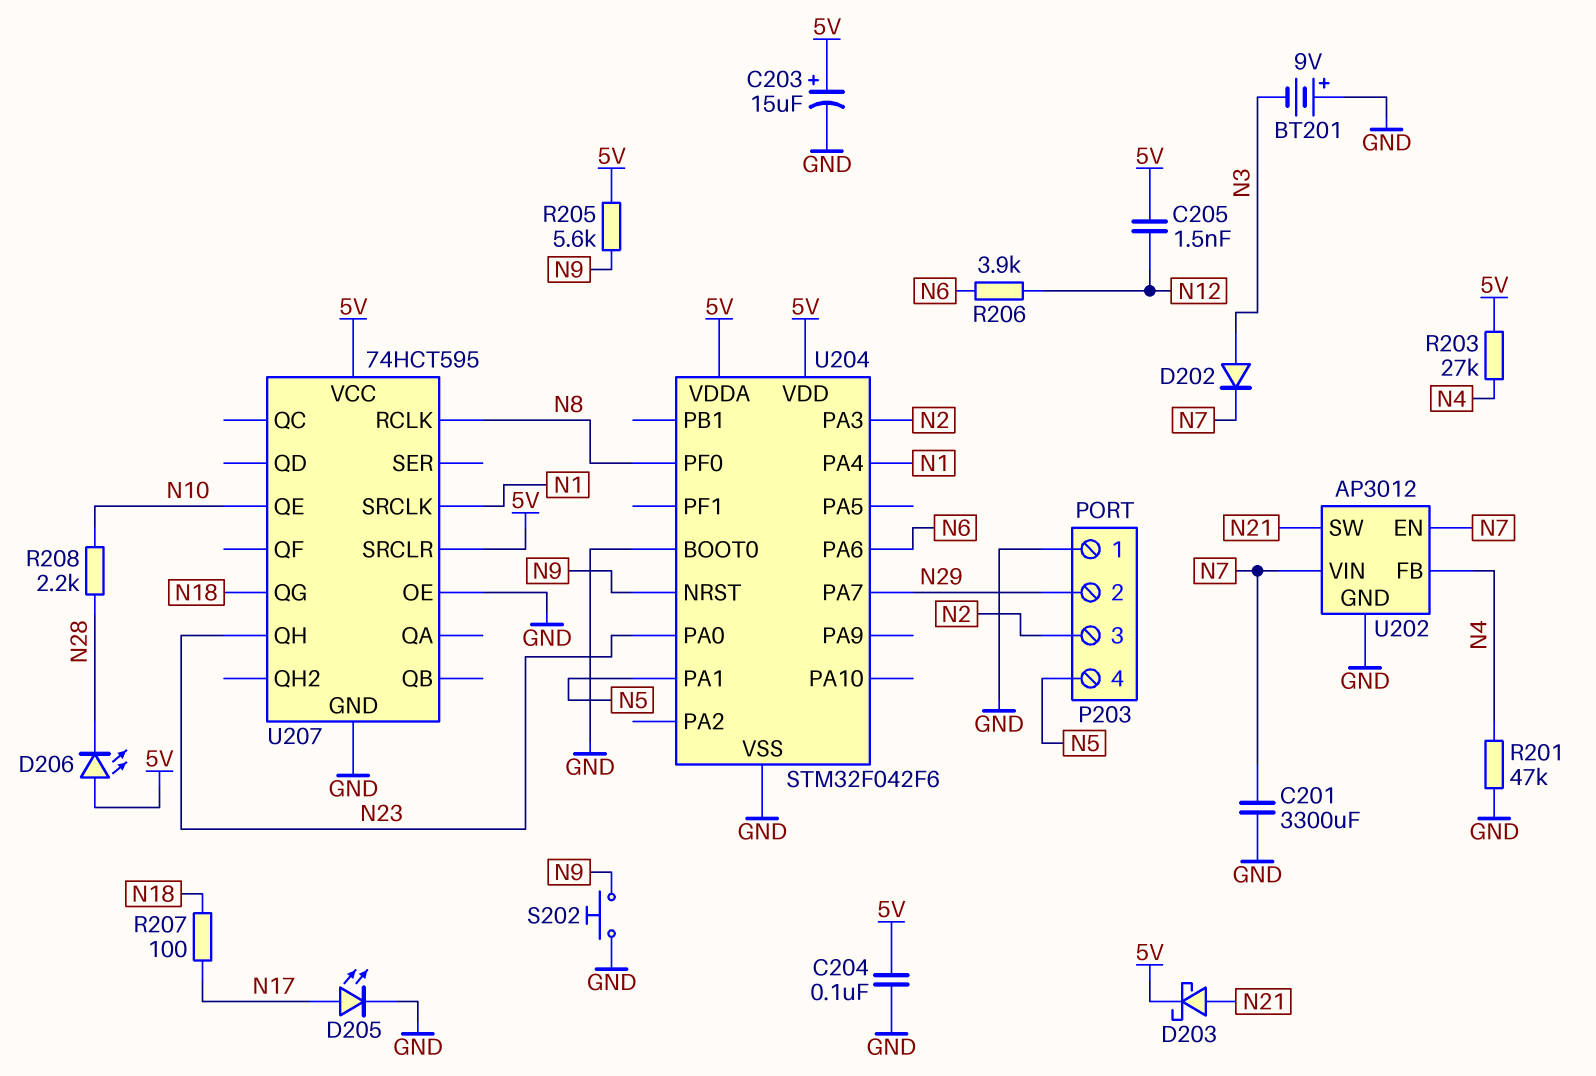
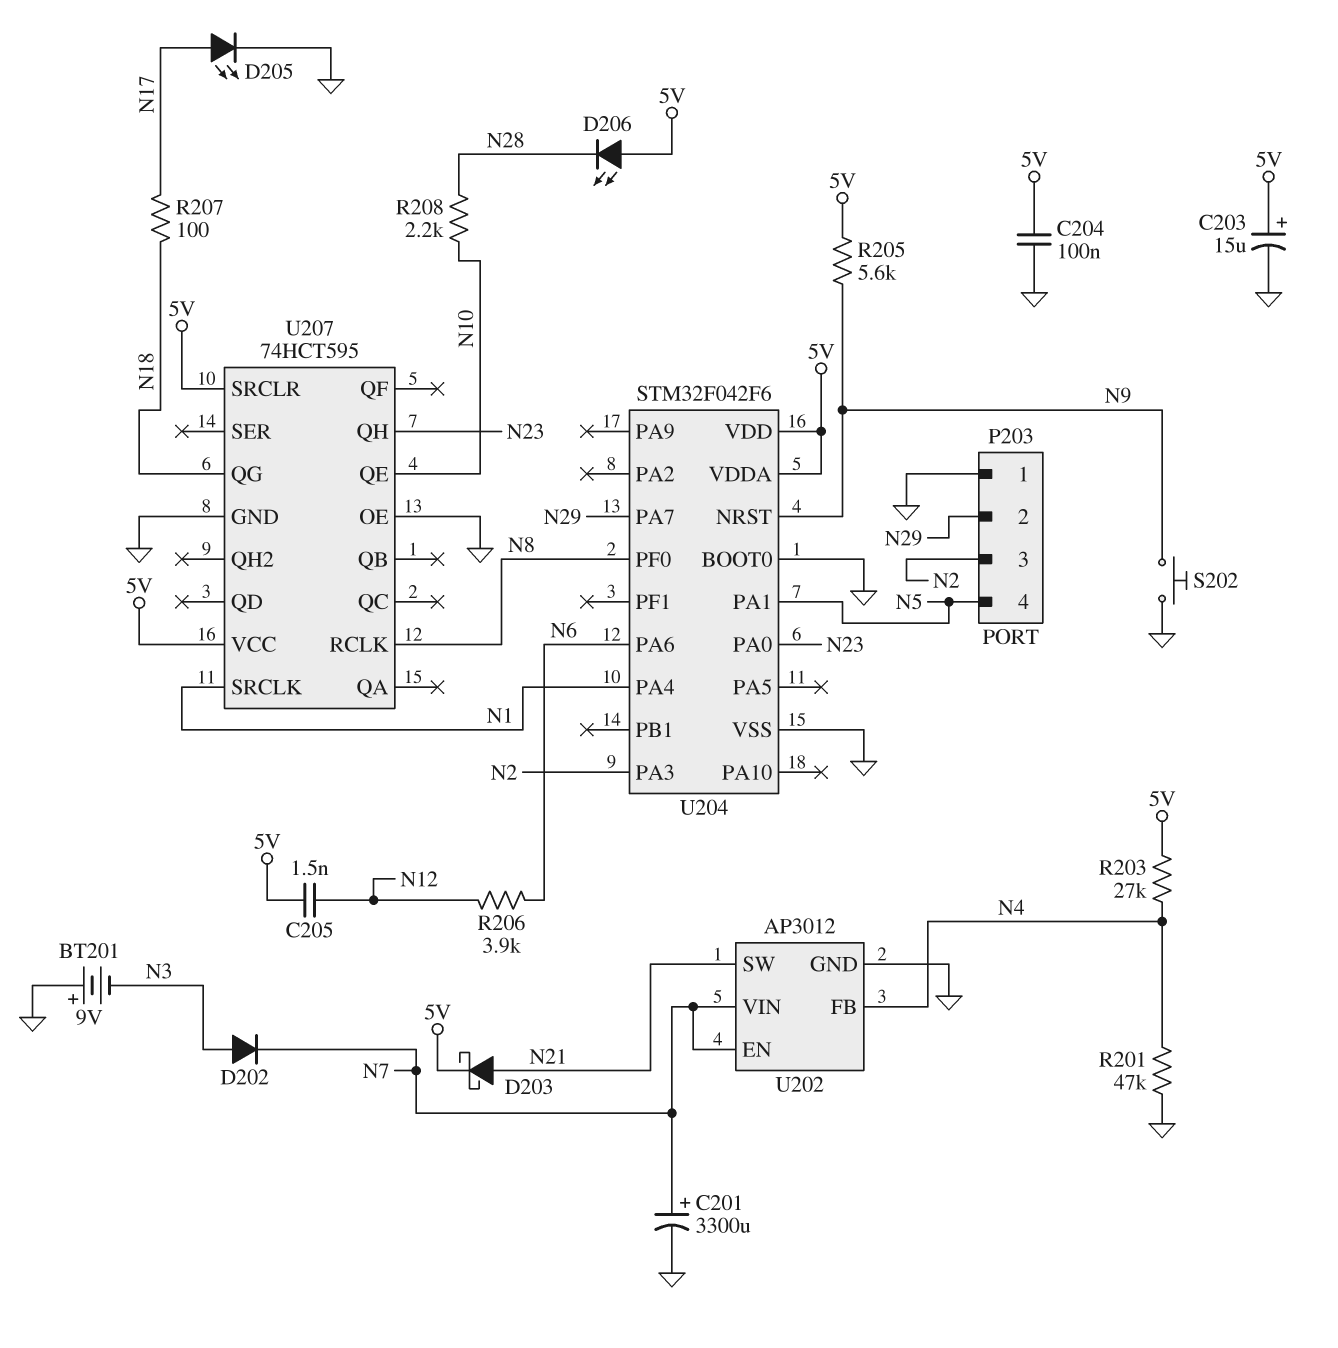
C201: 3300uF (GND, N7) -> 3300uF (plus N7, minus GND)

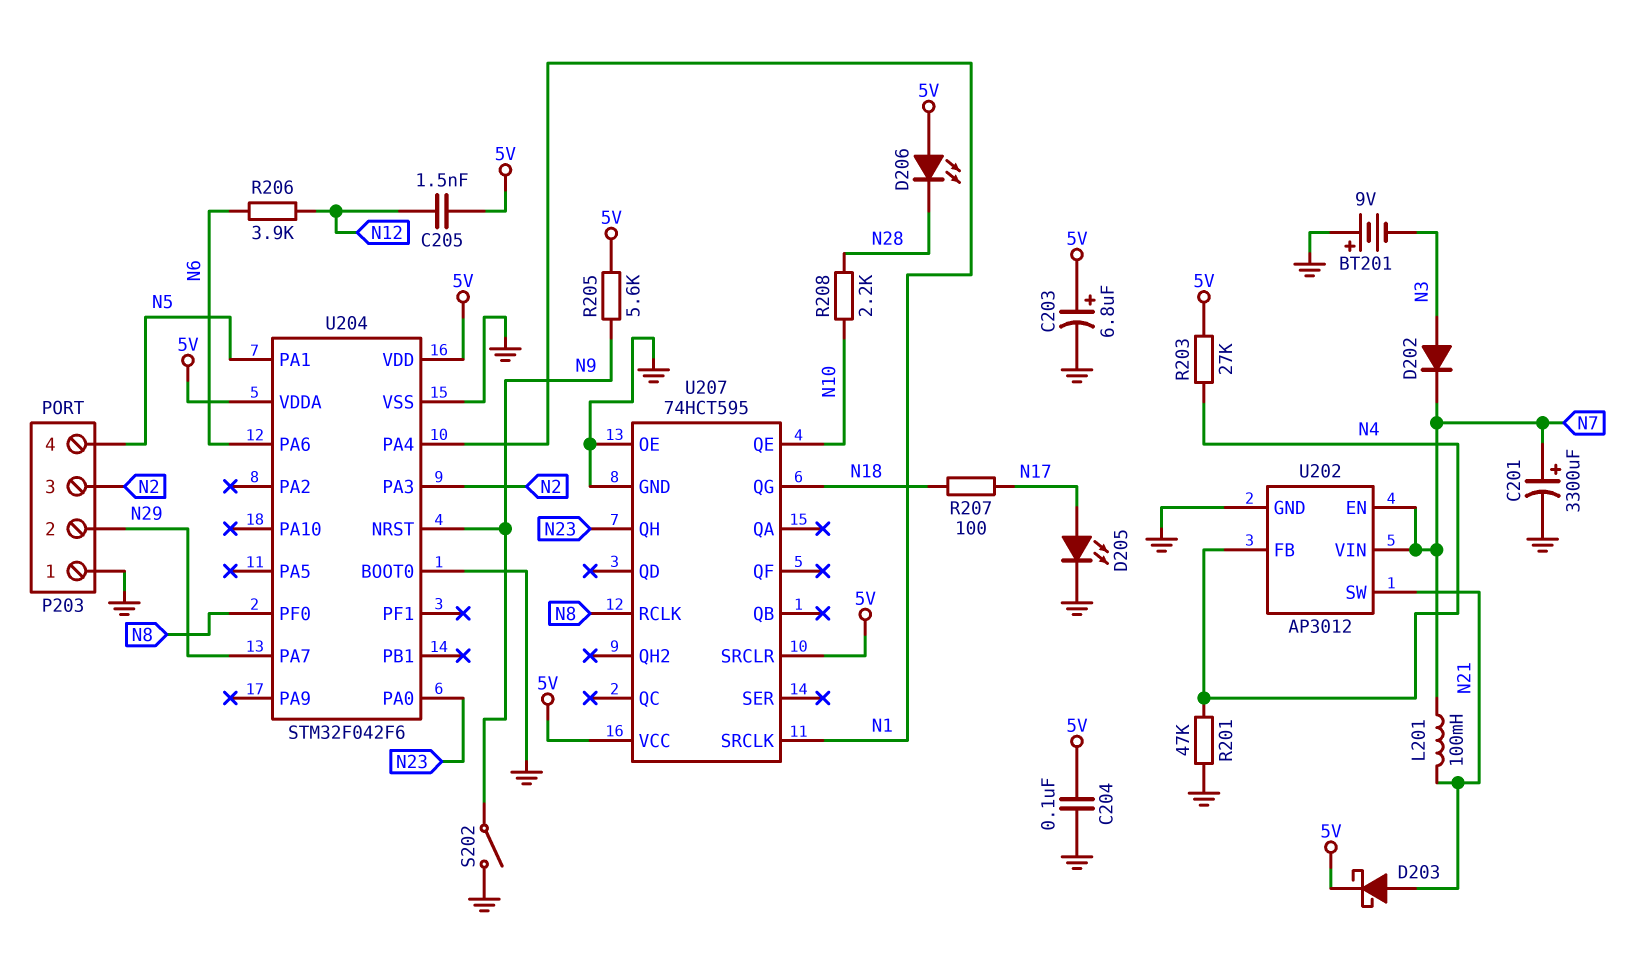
C203: 15uF (plus 5V, minus GND) -> 6.8uF (plus 5V, minus GND)
L201: none -> 100mH (N7, N21)
S202: button (GND, N9) -> switch (GND, N9)

